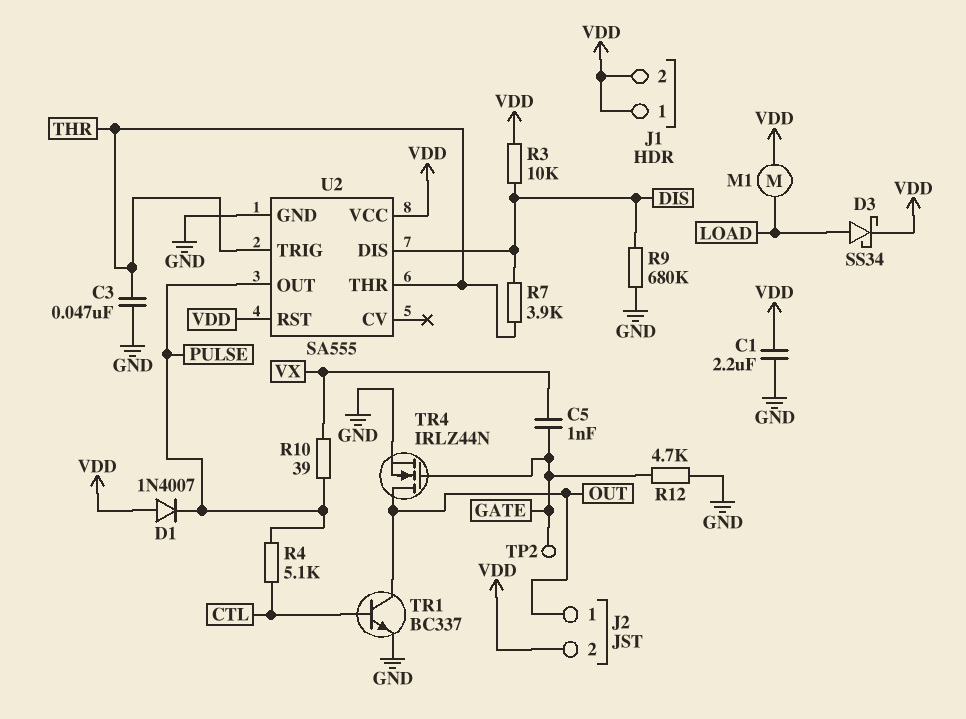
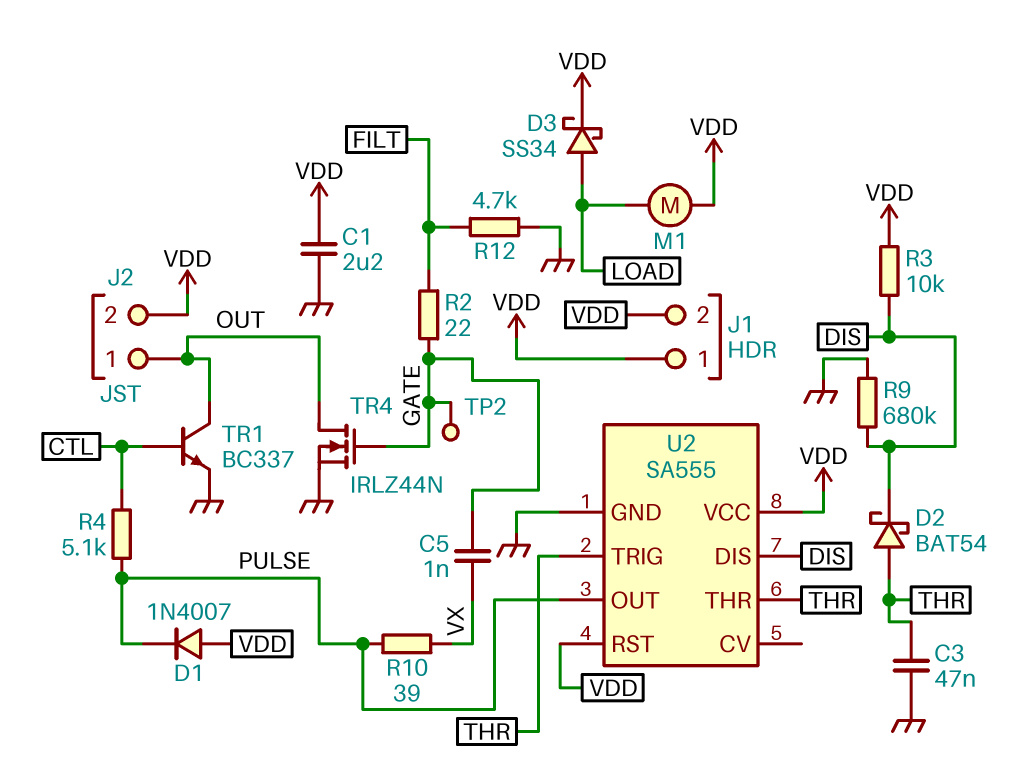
D2: none -> schottky BAT54 (A THR, K DIS)
R2: none -> 22 (FILT, GATE)
R7: 3.9k (DIS, THR) -> none
R12: 4.7k (GATE, GND) -> 4.7k (FILT, GND)

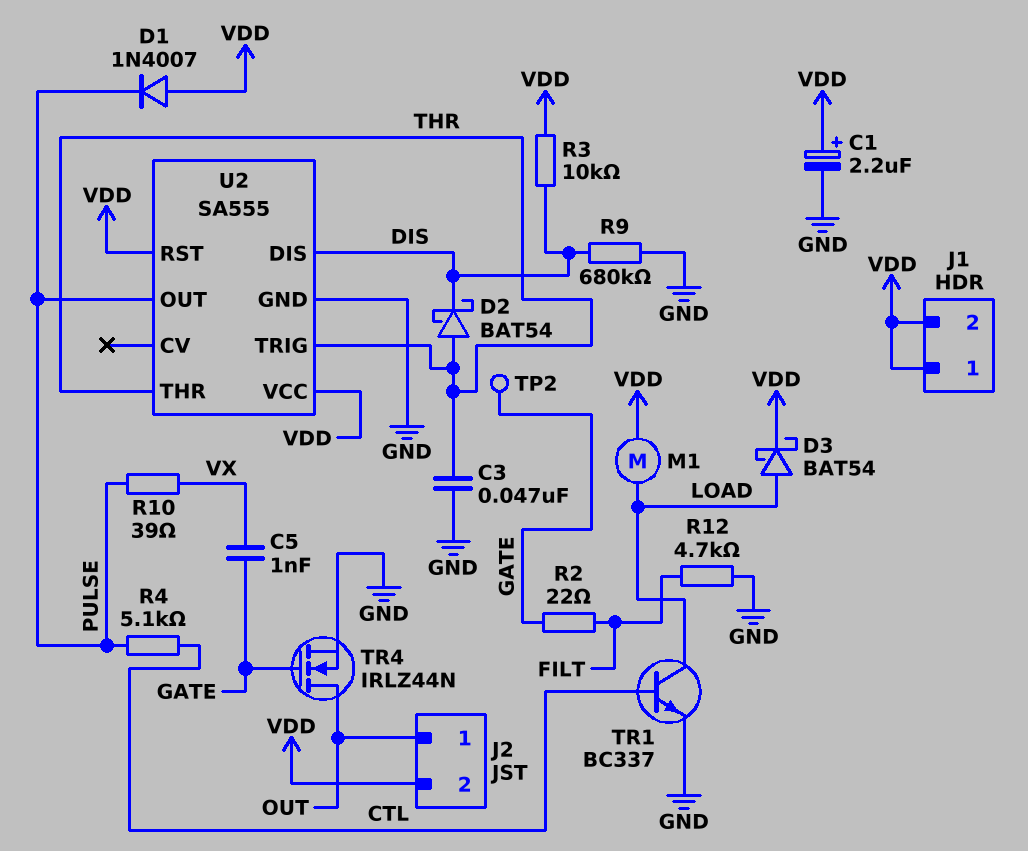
C1: 2.2uF (GND, VDD) -> 2.2uF (plus VDD, minus GND)
D3: schottky SS34 (A LOAD, K VDD) -> schottky BAT54 (A LOAD, K VDD)
TR1: NPN BC337 (B CTL, C OUT, E GND) -> NPN BC337 (B CTL, C LOAD, E GND)

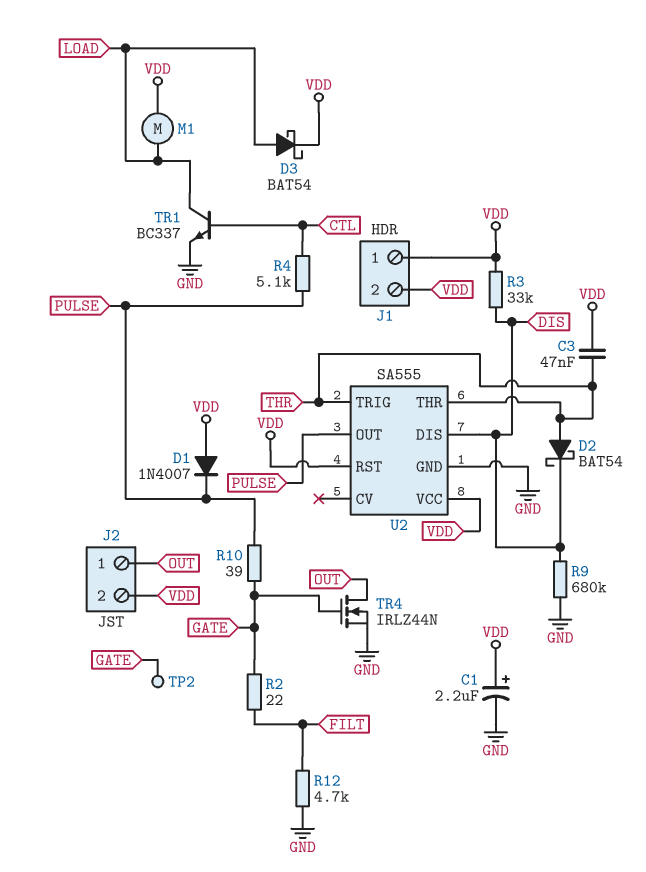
C3: 47nF (GND, THR) -> 47nF (THR, VDD)
C5: 1nF (GATE, VX) -> none
R3: 10k (DIS, VDD) -> 33k (DIS, VDD)
R10: 39 (PULSE, VX) -> 39 (GATE, PULSE)

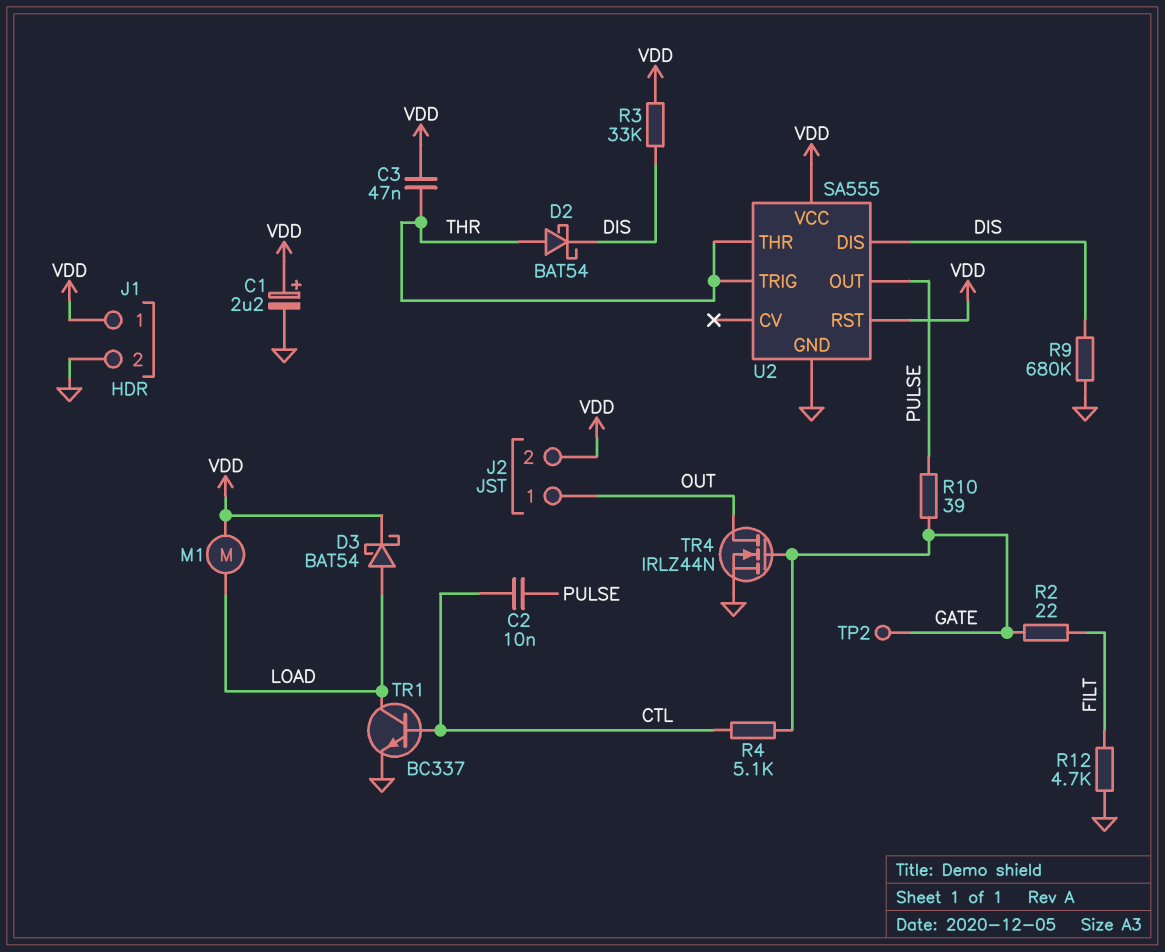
C2: none -> 10nF (CTL, PULSE)
D1: diode 1N4007 (A VDD, K PULSE) -> none
J1 pin 2: VDD -> GND
R4: 5.1k (CTL, PULSE) -> 5.1k (CTL, GATE)

